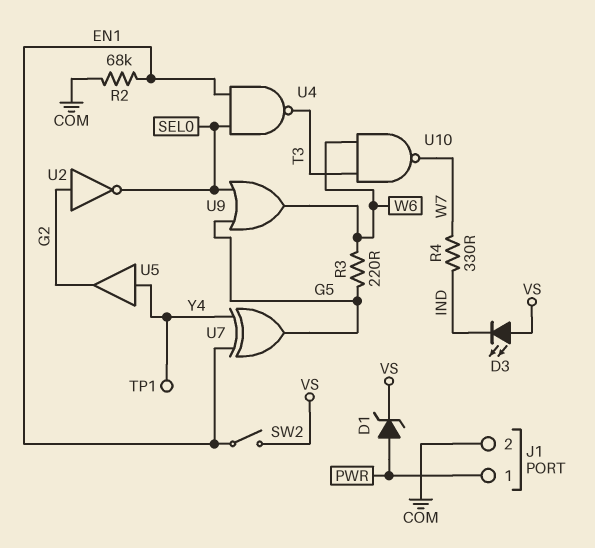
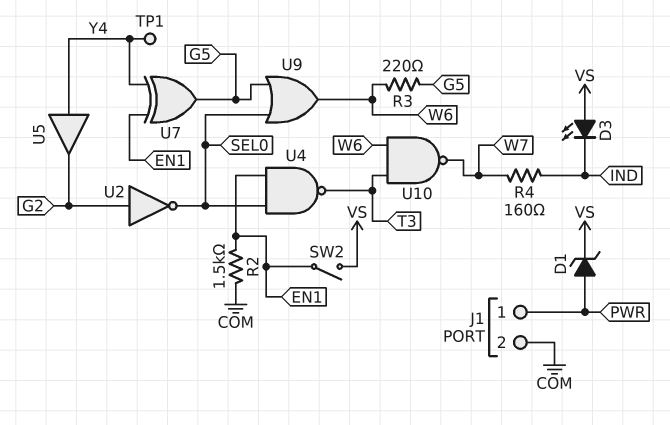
R2: 68k (COM, EN1) -> 1.5k (COM, EN1)
R4: 330 (IND, W7) -> 160 (IND, W7)

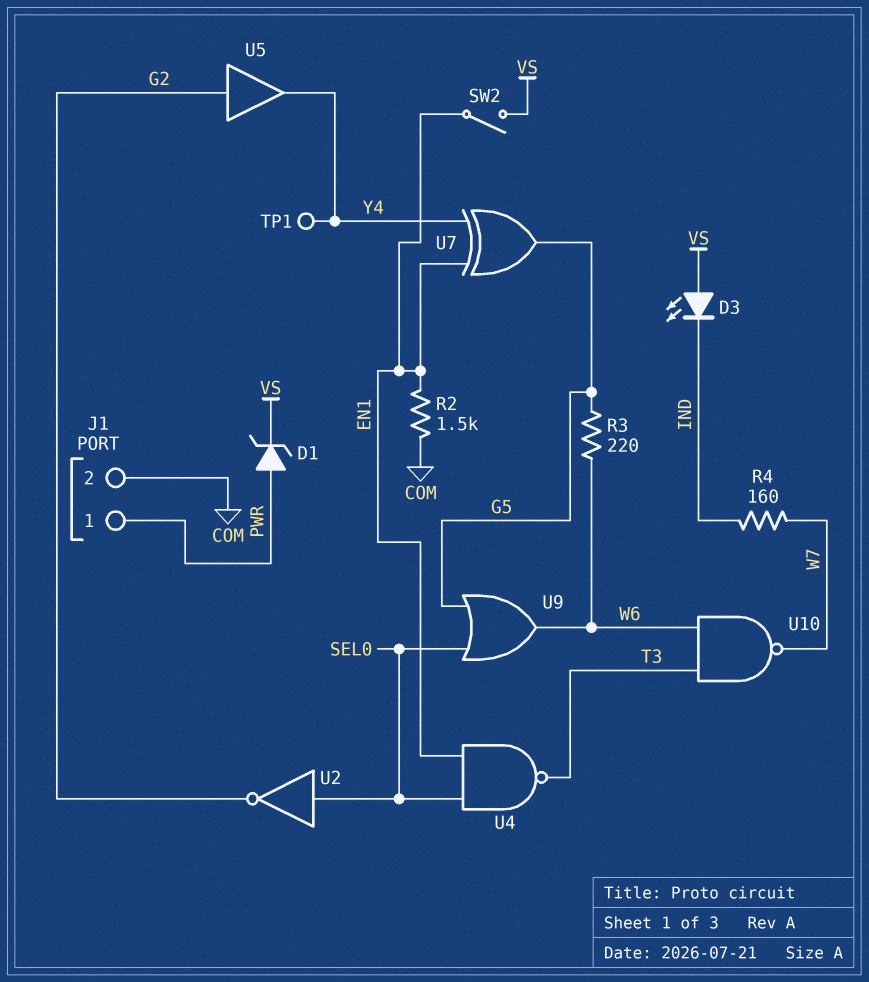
U2: NOT (in G2, out SEL0) -> NOT (in SEL0, out G2)
U5: buffer (in Y4, out G2) -> buffer (in G2, out Y4)

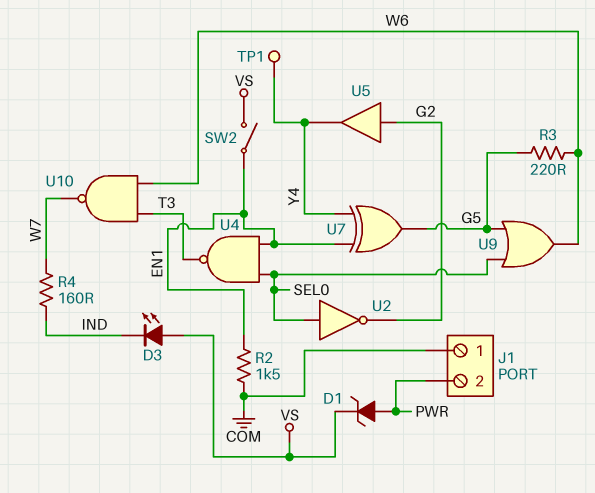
J1 pin 1: PWR -> COM
J1 pin 2: COM -> PWR

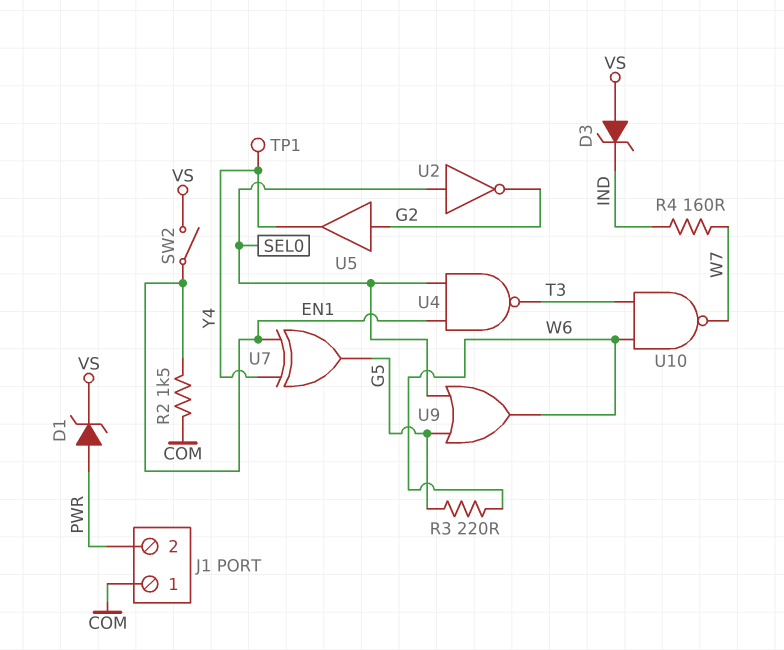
D3: LED (A VS, K IND) -> zener (A VS, K IND)

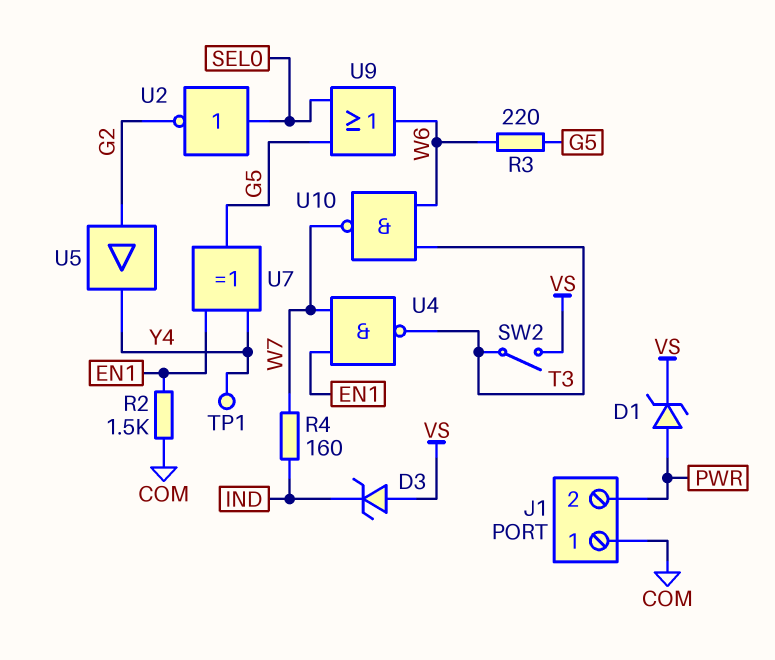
SW2: switch (EN1, VS) -> switch (T3, VS)
U4: NAND (in EN1, in SEL0, out T3) -> NAND (in EN1, in W7, out T3)

